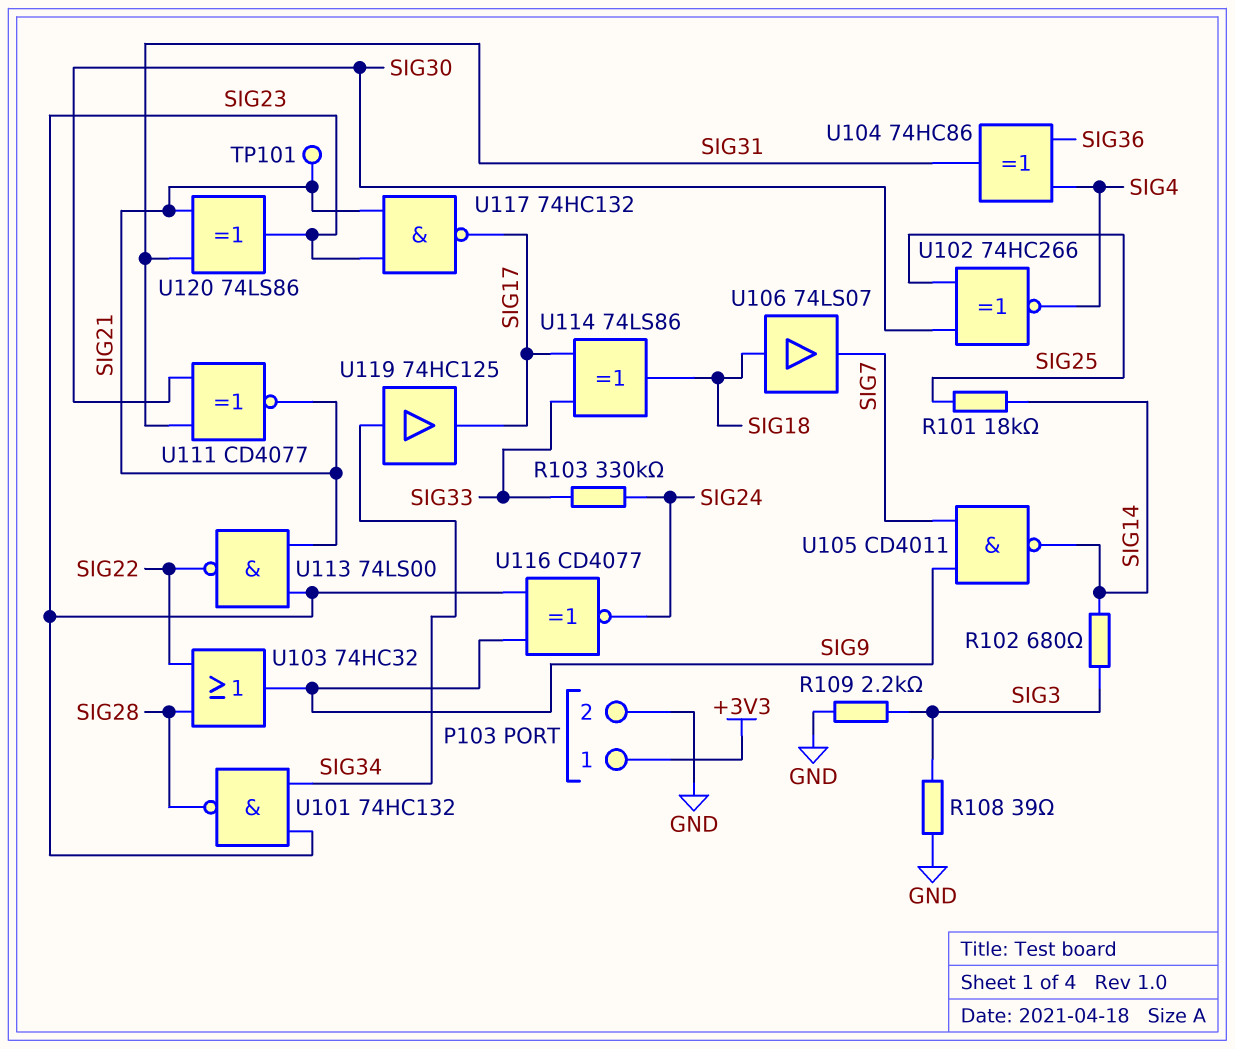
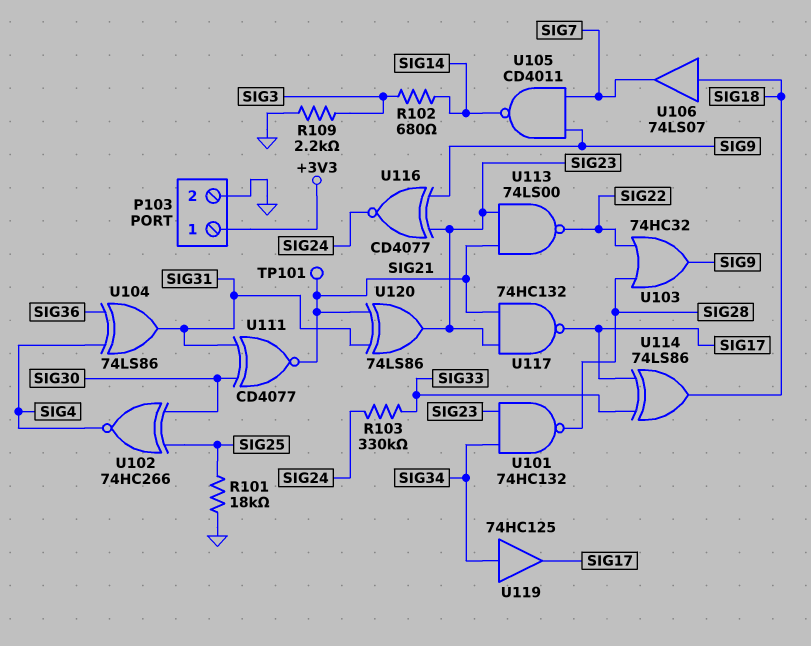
R101: 18k (SIG14, SIG25) -> 18k (GND, SIG25)
R108: 39 (GND, SIG3) -> none
U104: XOR 74HC86 (in SIG4, in SIG36, out SIG31) -> XOR 74LS86 (in SIG4, in SIG36, out SIG31)

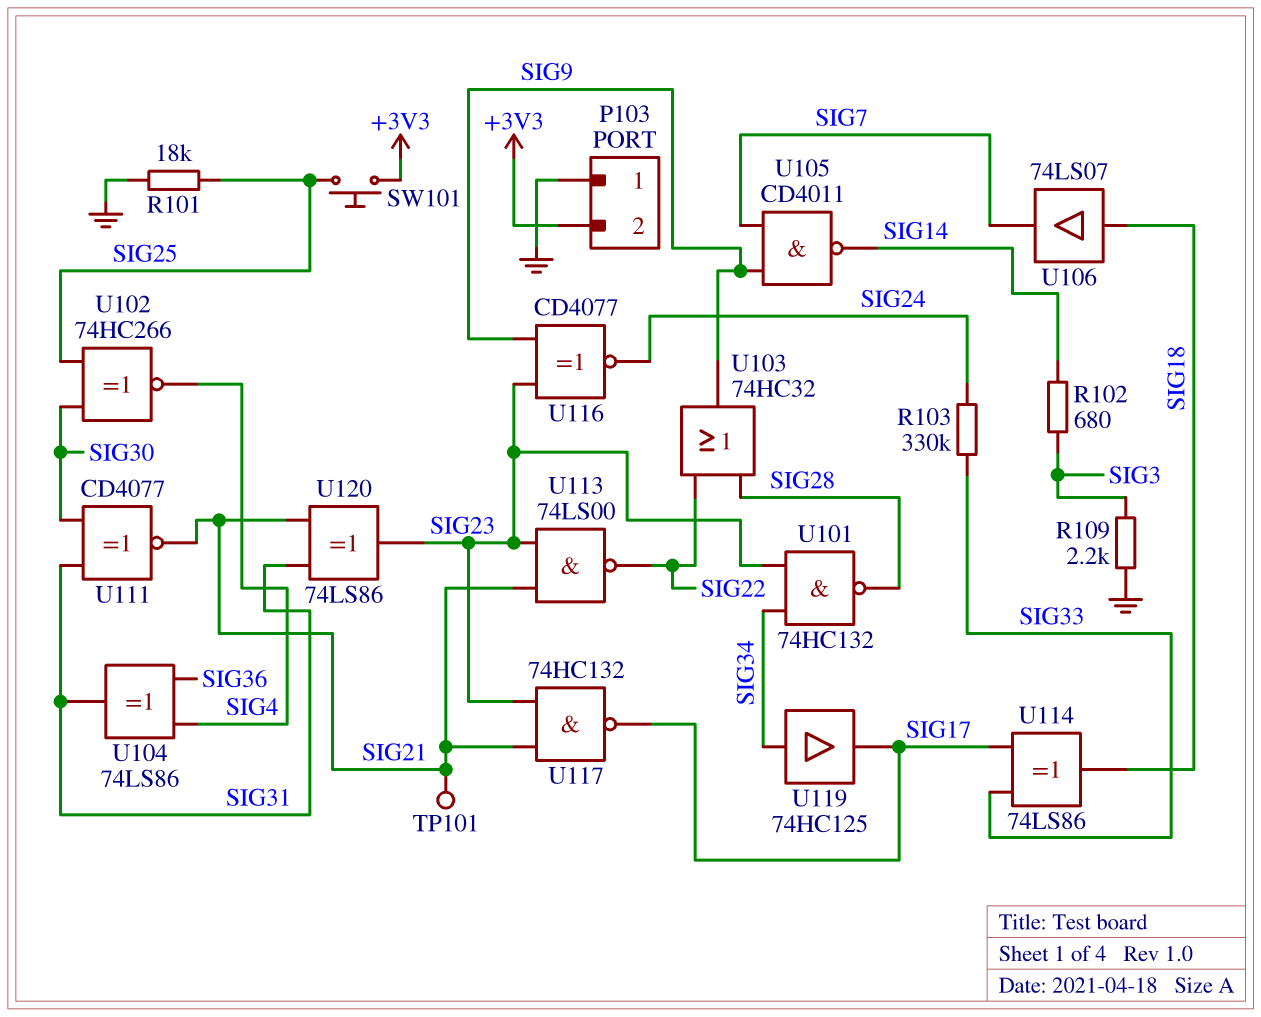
P103 pin 1: +3V3 -> GND
P103 pin 2: GND -> +3V3
SW101: none -> button (+3V3, SIG25)

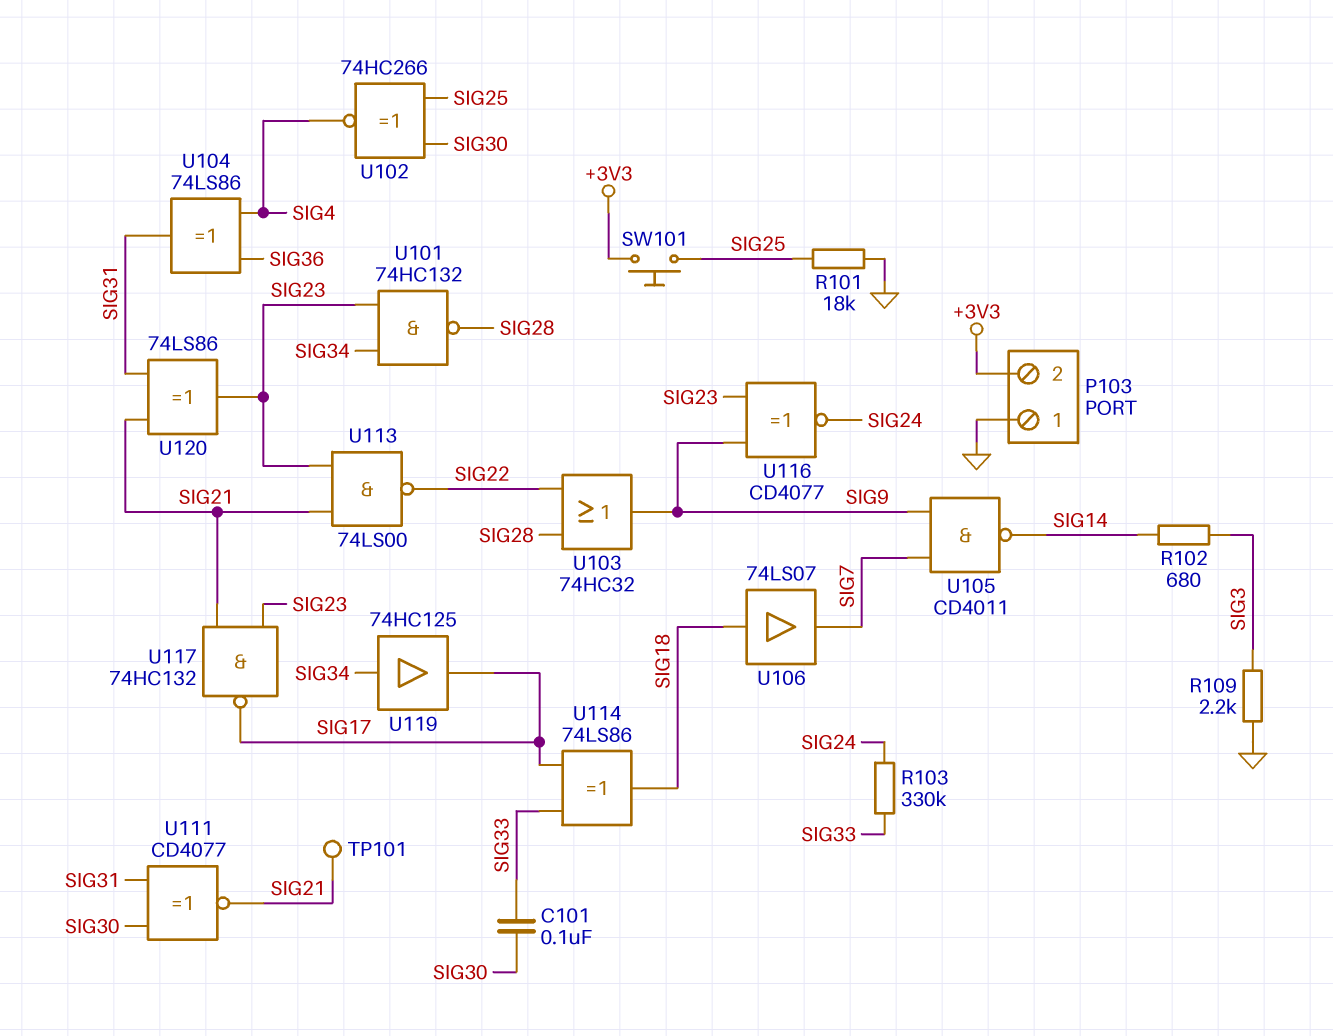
C101: none -> 100nF (SIG30, SIG33)

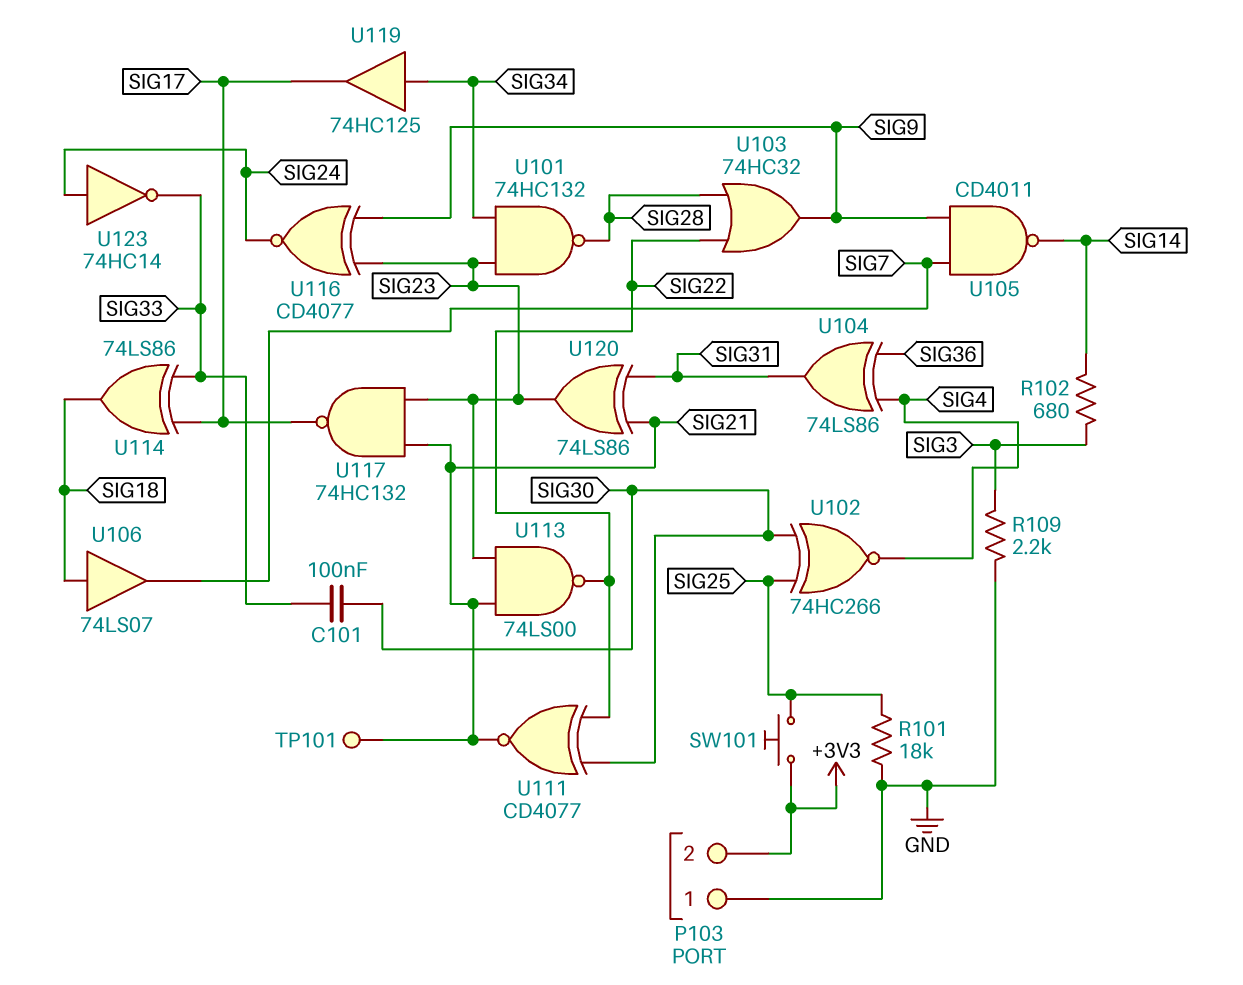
R103: 330k (SIG24, SIG33) -> none
U111: XNOR CD4077 (in SIG30, in SIG31, out SIG21) -> XNOR CD4077 (in SIG22, in SIG30, out SIG21)
U123: none -> NOT 74HC14 (in SIG24, out SIG33)

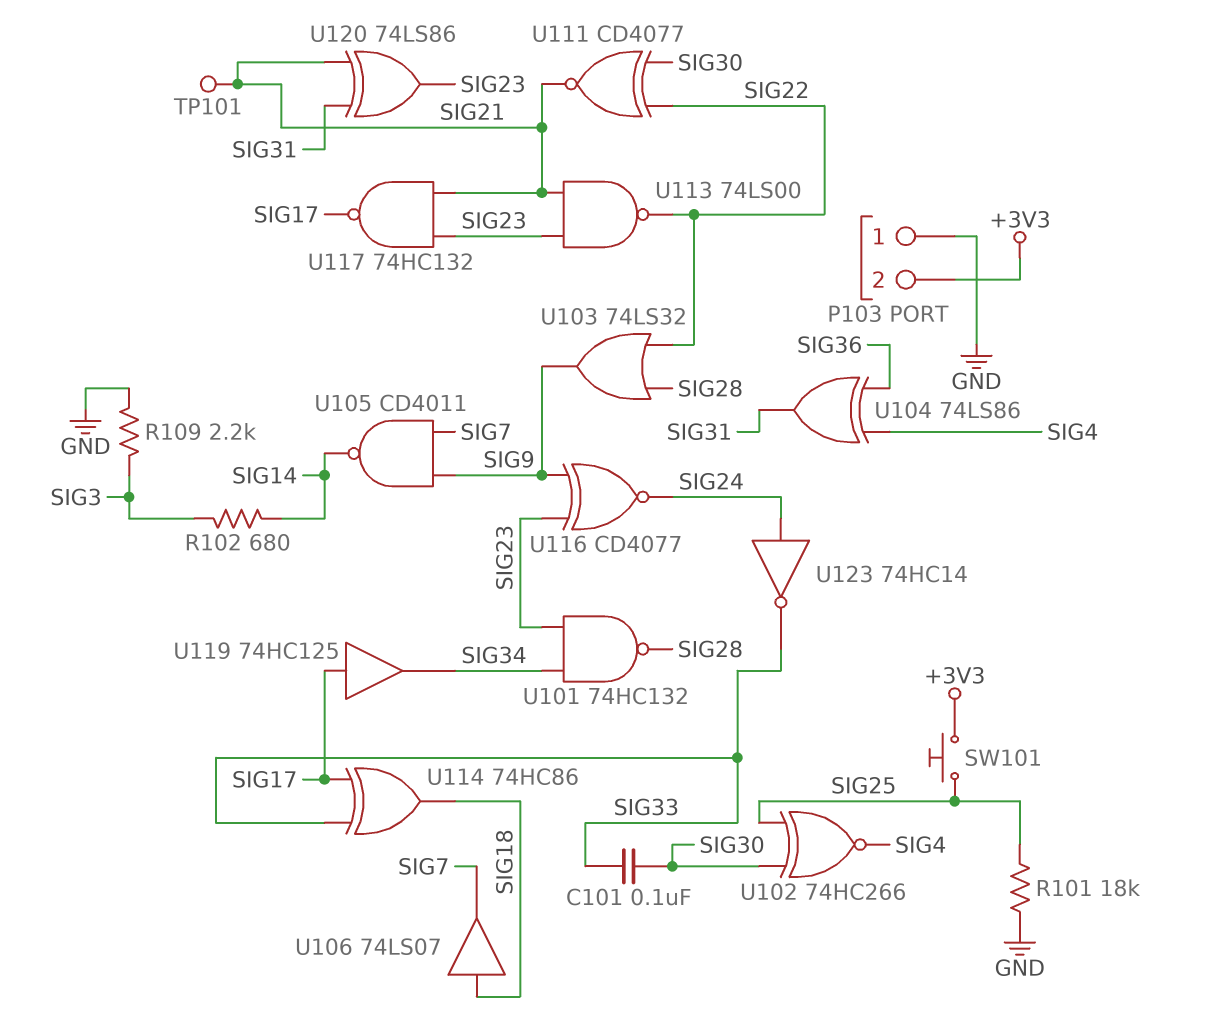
U103: OR 74HC32 (in SIG22, in SIG28, out SIG9) -> OR 74LS32 (in SIG22, in SIG28, out SIG9)
U114: XOR 74LS86 (in SIG17, in SIG33, out SIG18) -> XOR 74HC86 (in SIG17, in SIG33, out SIG18)
U119: buffer 74HC125 (in SIG34, out SIG17) -> buffer 74HC125 (in SIG17, out SIG34)

